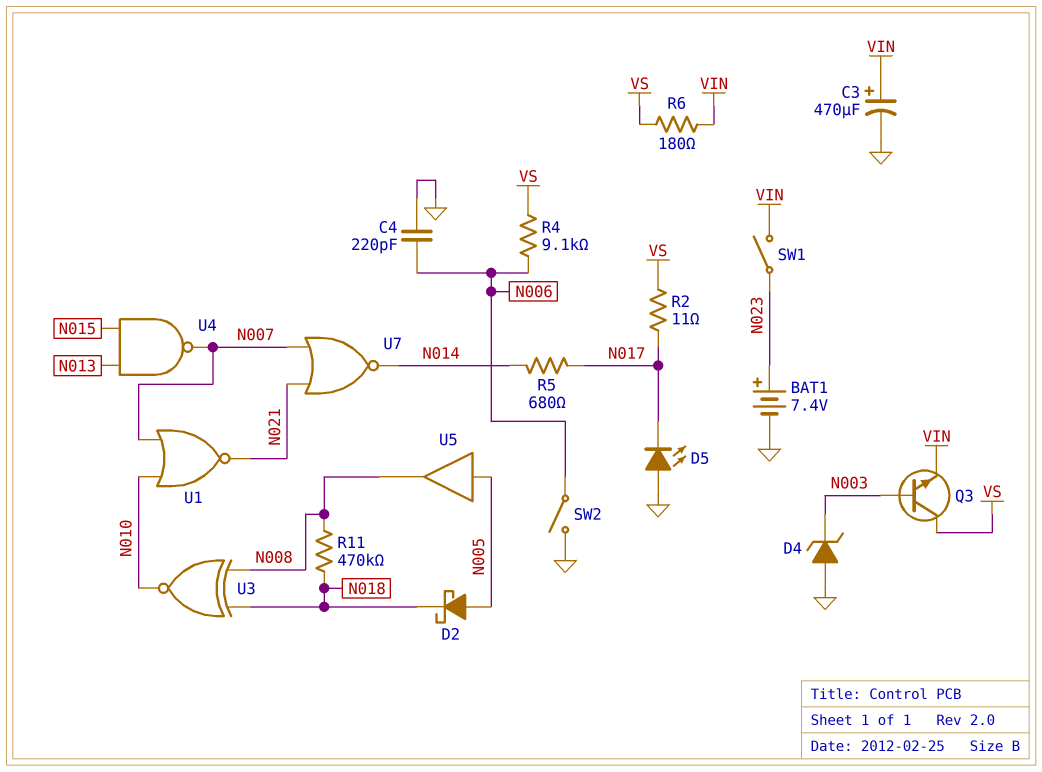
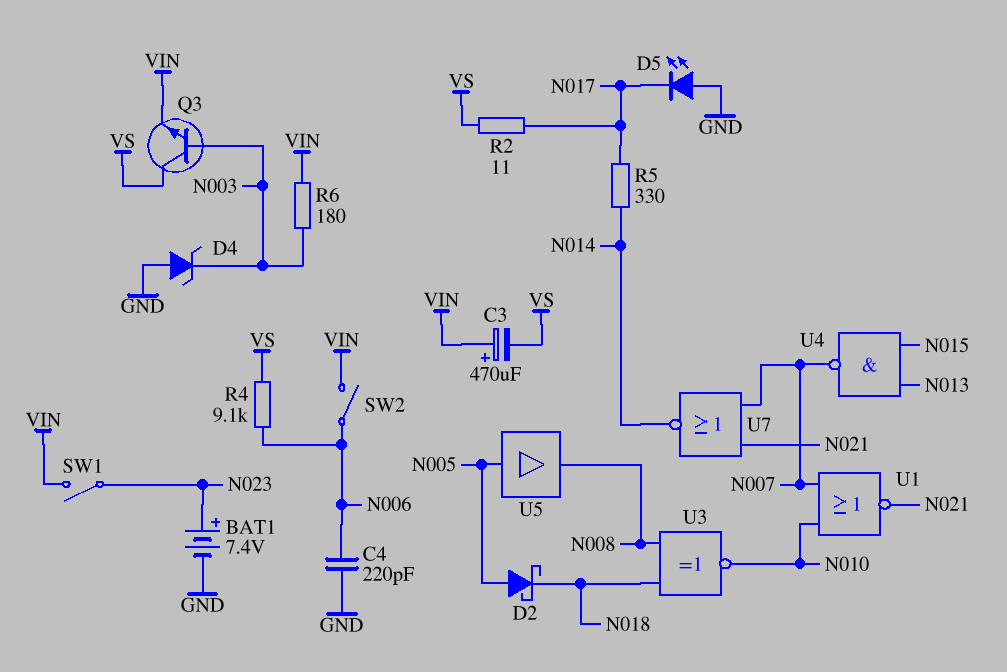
C3: 470uF (plus VIN, minus GND) -> 470uF (plus VIN, minus VS)
R5: 680 (N014, N017) -> 330 (N014, N017)
R6: 180 (VIN, VS) -> 180 (N003, VIN)
R11: 470k (N008, N018) -> none
SW2: switch (GND, N006) -> switch (N006, VIN)

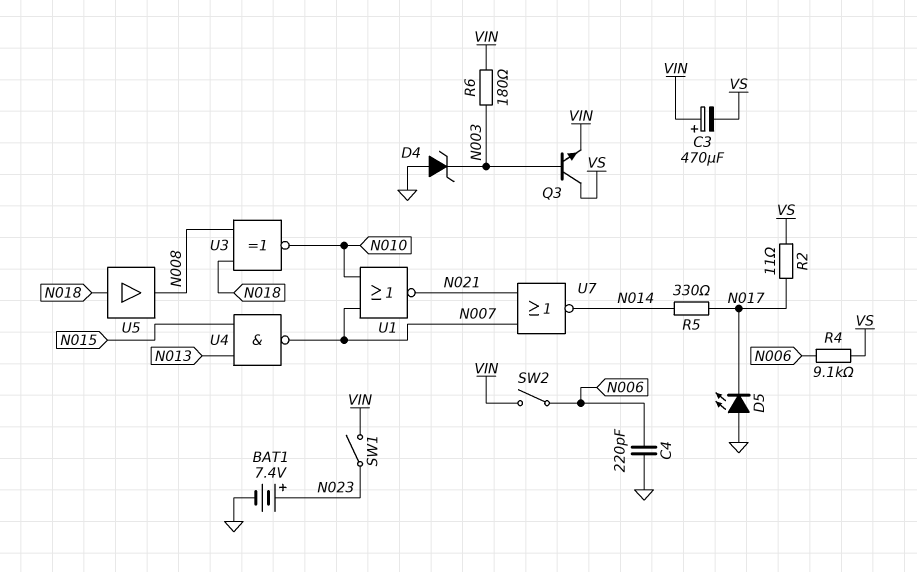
D2: schottky (A N005, K N018) -> none
U5: buffer (in N005, out N008) -> buffer (in N018, out N008)

